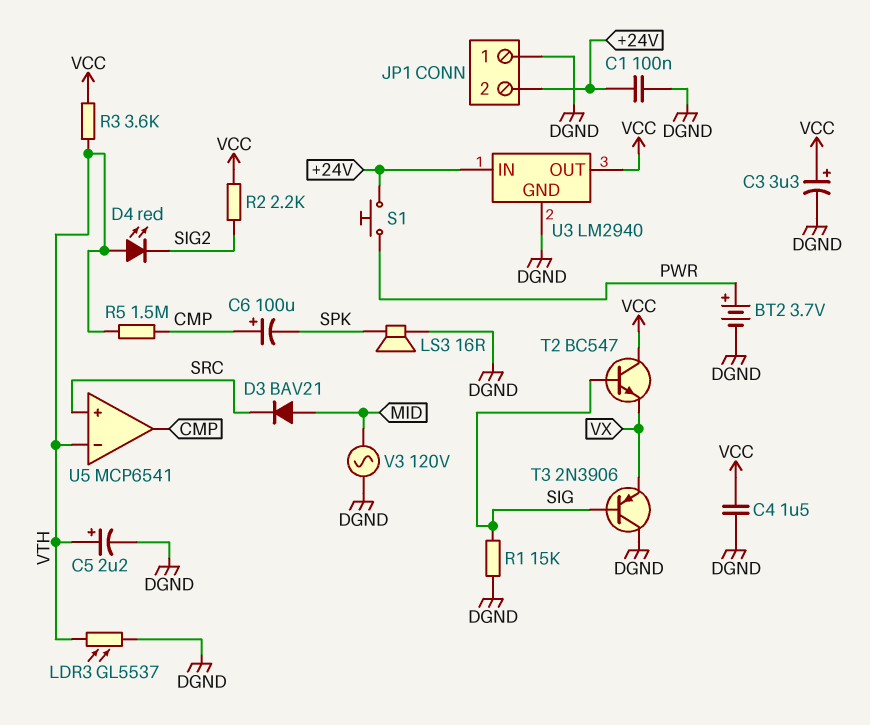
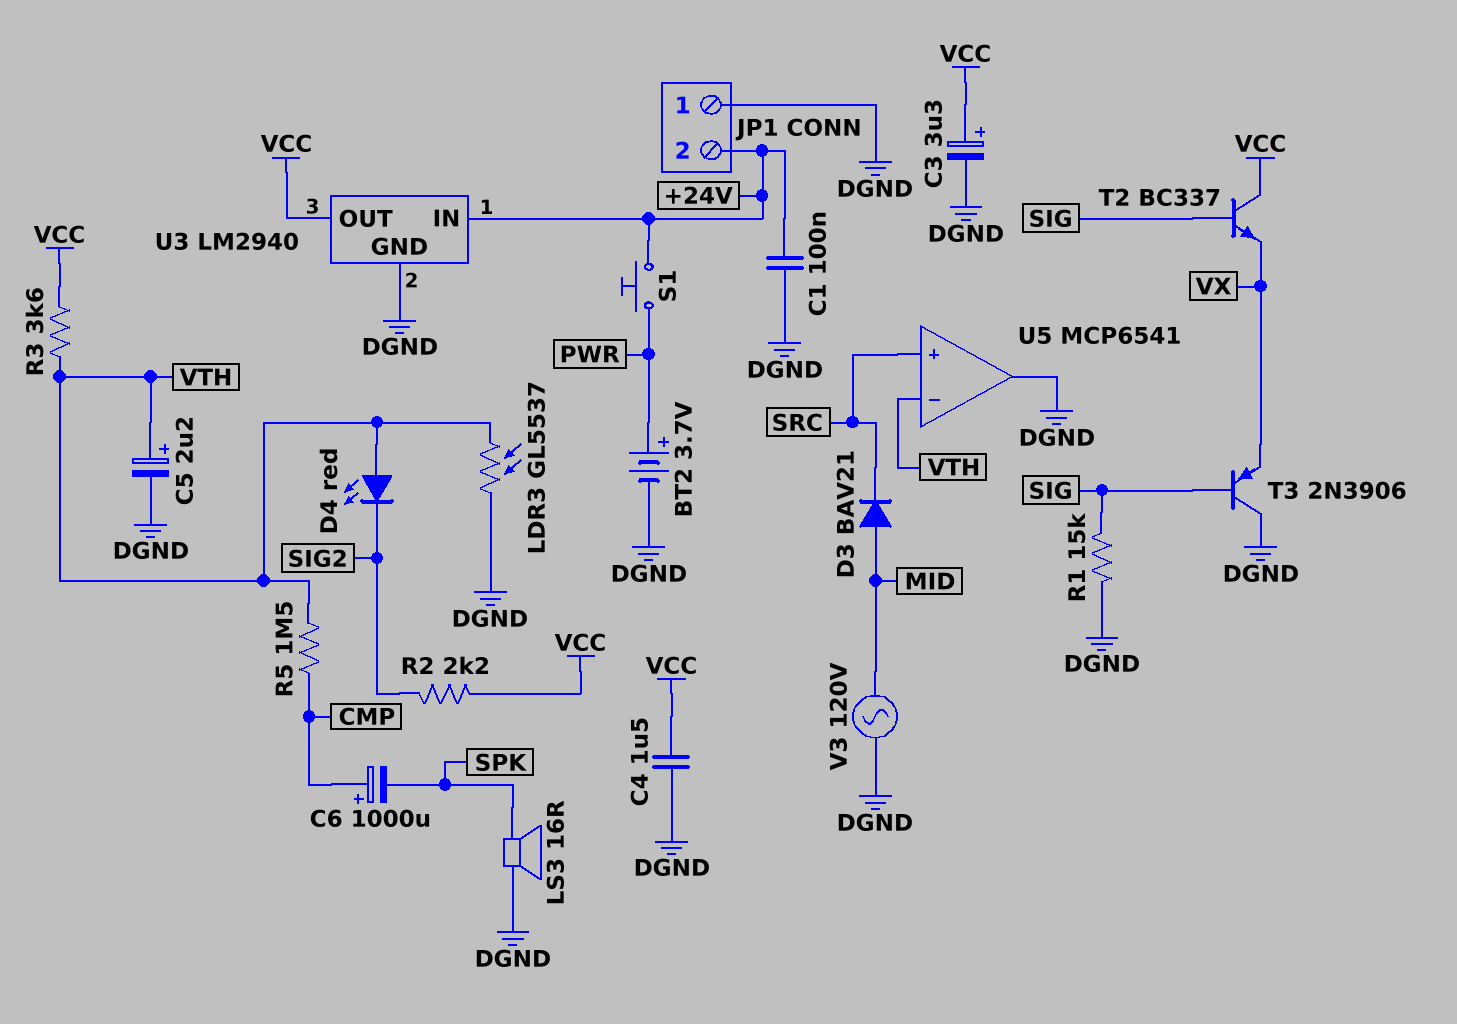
C6: 100uF (plus CMP, minus SPK) -> 1000uF (plus CMP, minus SPK)
T2: NPN BC547 (B SIG, C VCC, E VX) -> NPN BC337 (B SIG, C VCC, E VX)
U5 pin out: CMP -> DGND

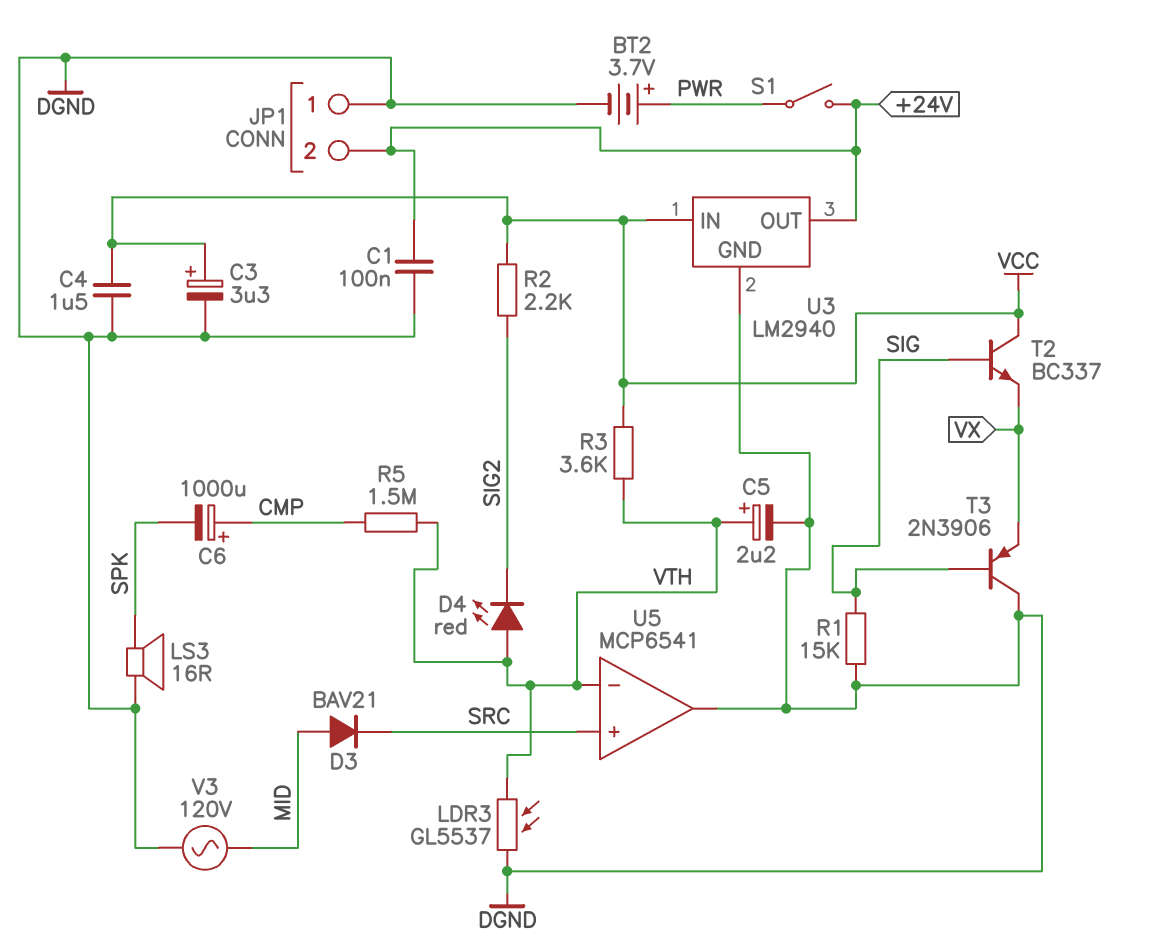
S1: button (+24V, PWR) -> switch (+24V, PWR)
U3 pin IN: +24V -> VCC
U3 pin OUT: VCC -> +24V

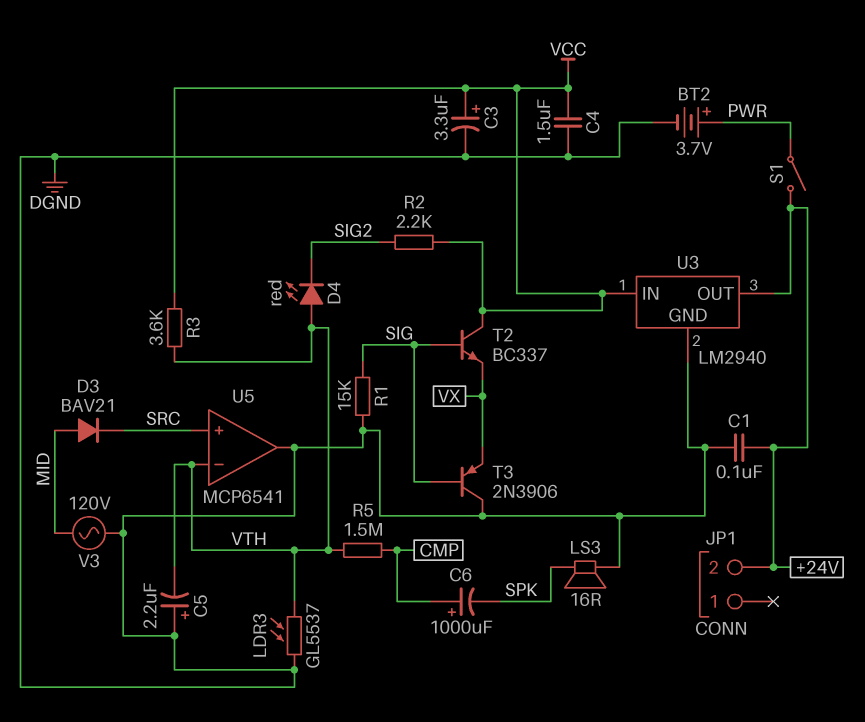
C5: 2.2uF (plus VTH, minus DGND) -> 2.2uF (plus DGND, minus VTH)
JP1 pin 1: DGND -> none

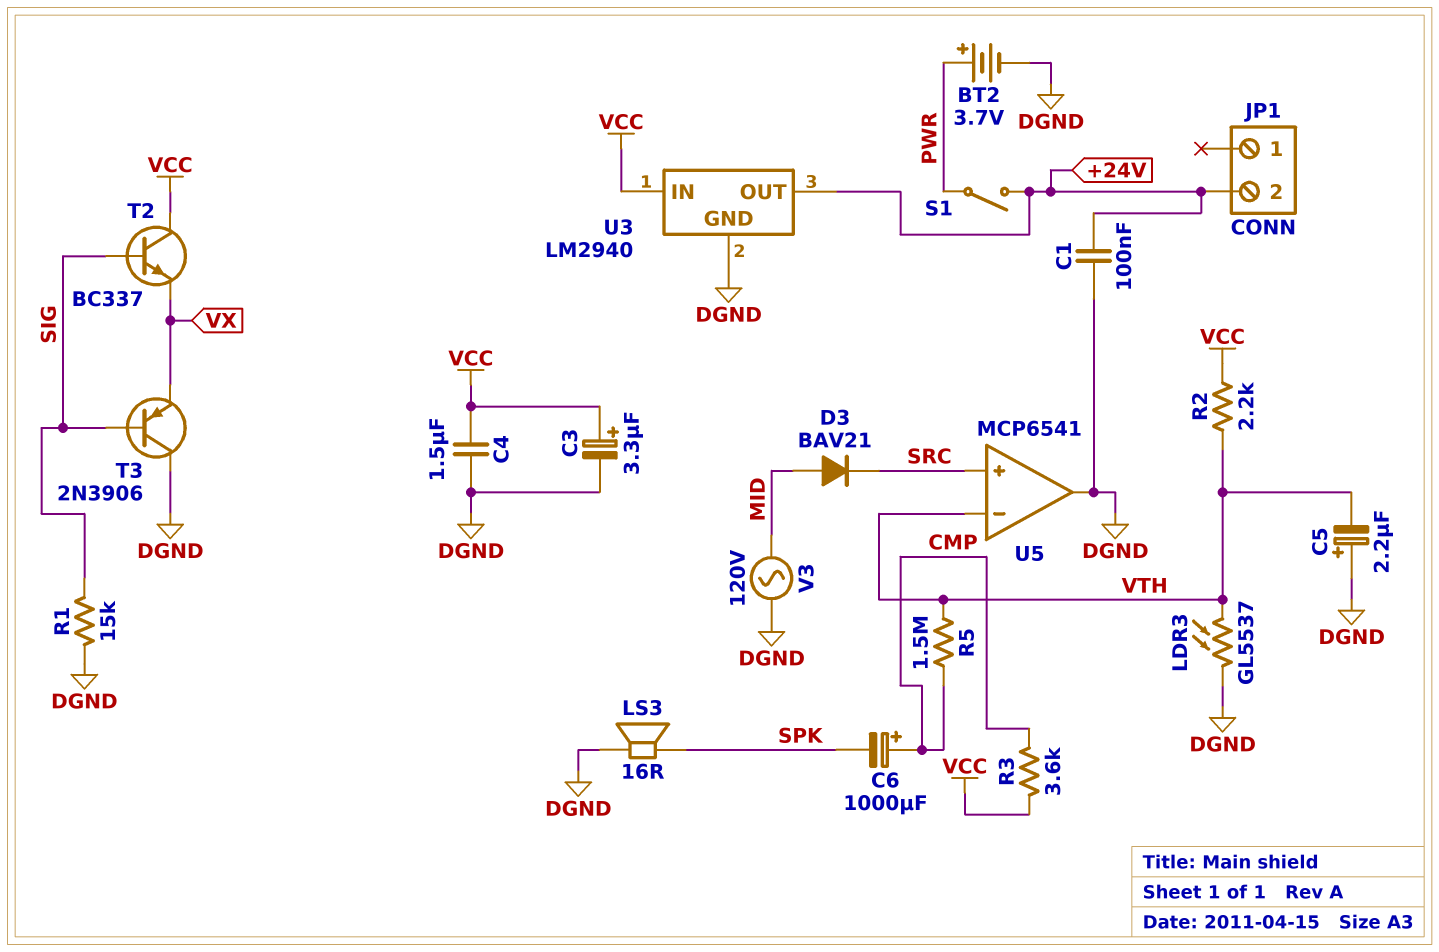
D4: LED red (A VTH, K SIG2) -> none
R2: 2.2k (SIG2, VCC) -> 2.2k (VCC, VTH)
R3: 3.6k (VCC, VTH) -> 3.6k (CMP, VCC)

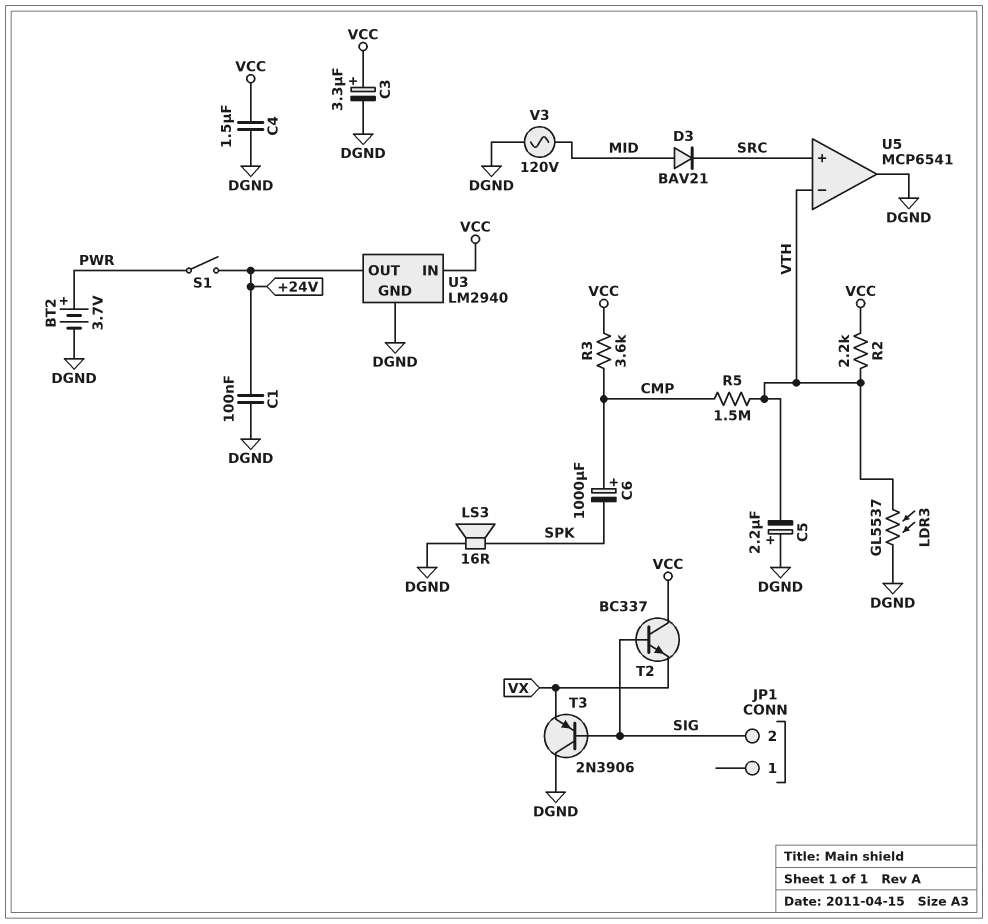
JP1 pin 2: +24V -> SIG
R1: 15k (DGND, SIG) -> none

